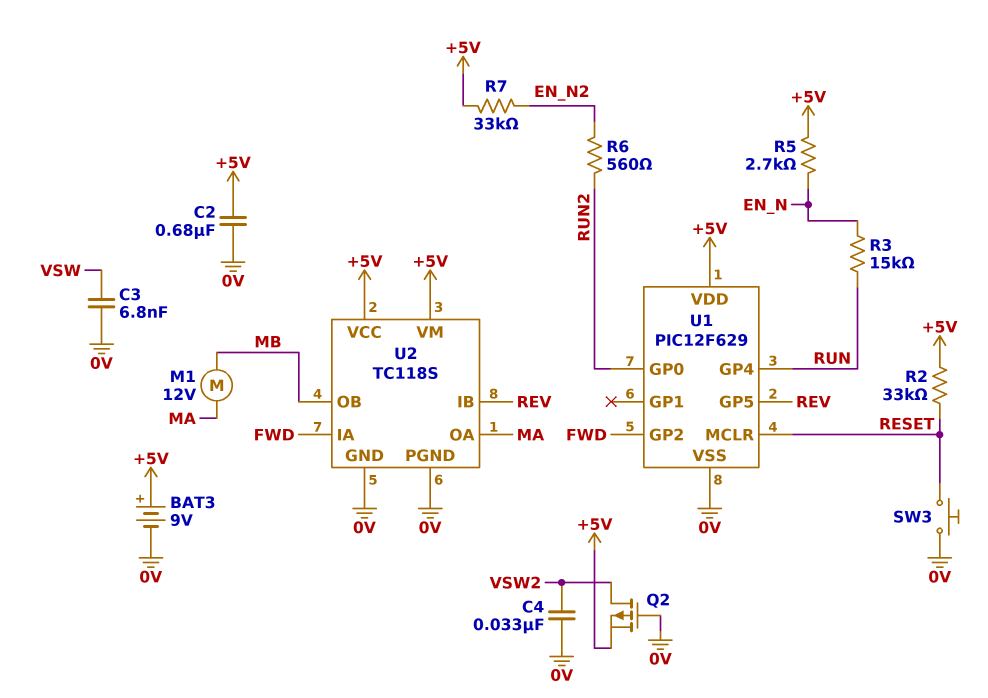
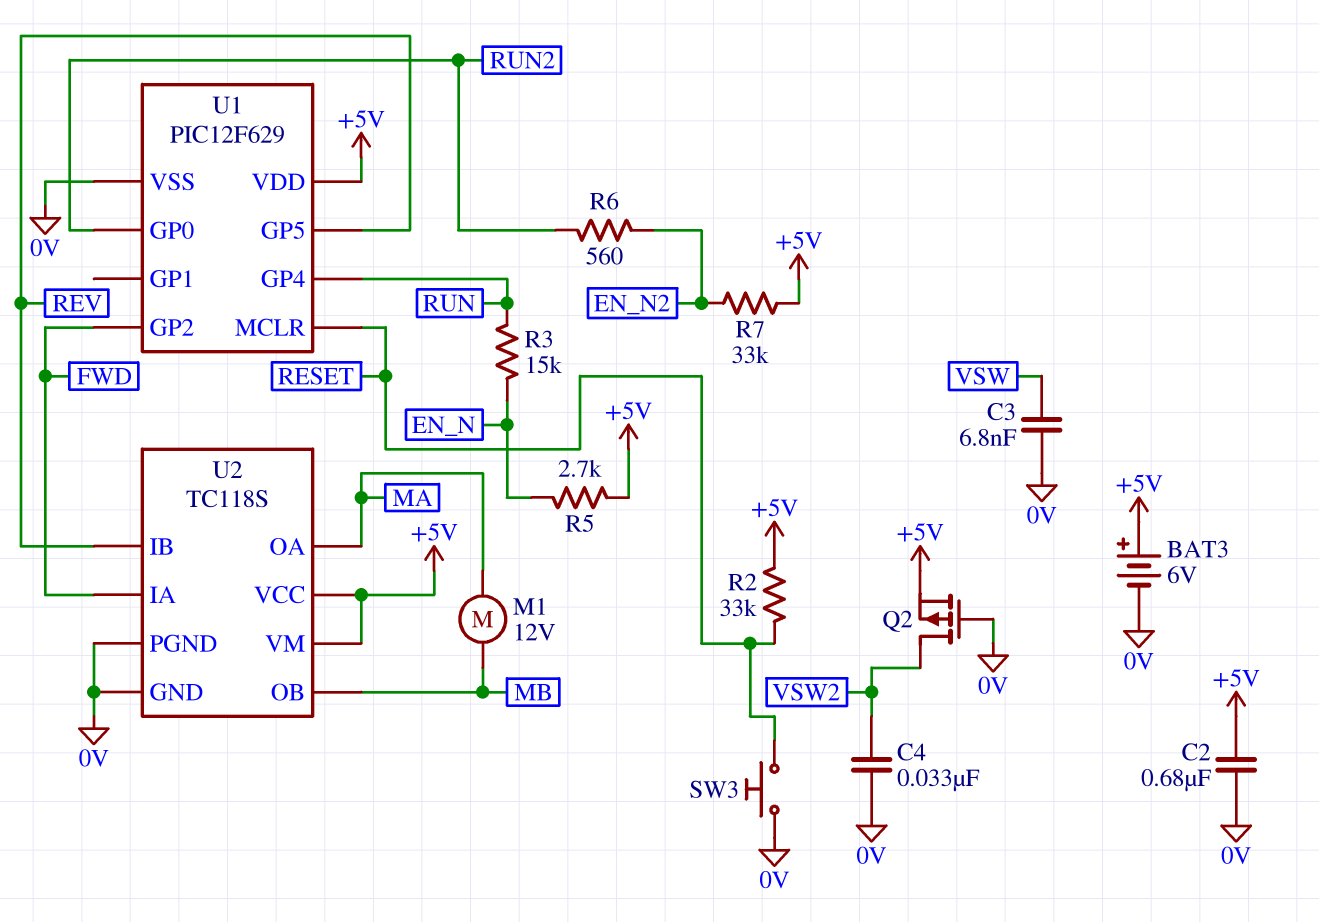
BAT3: 9V (plus +5V, minus 0V) -> 6V (plus +5V, minus 0V)

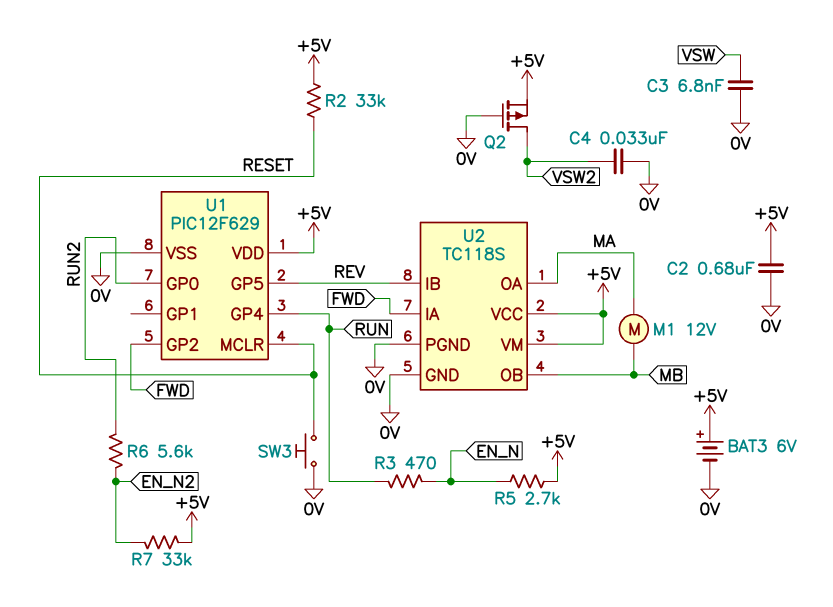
R3: 15k (EN_N, RUN) -> 470 (EN_N, RUN)
R6: 560 (EN_N2, RUN2) -> 5.6k (EN_N2, RUN2)

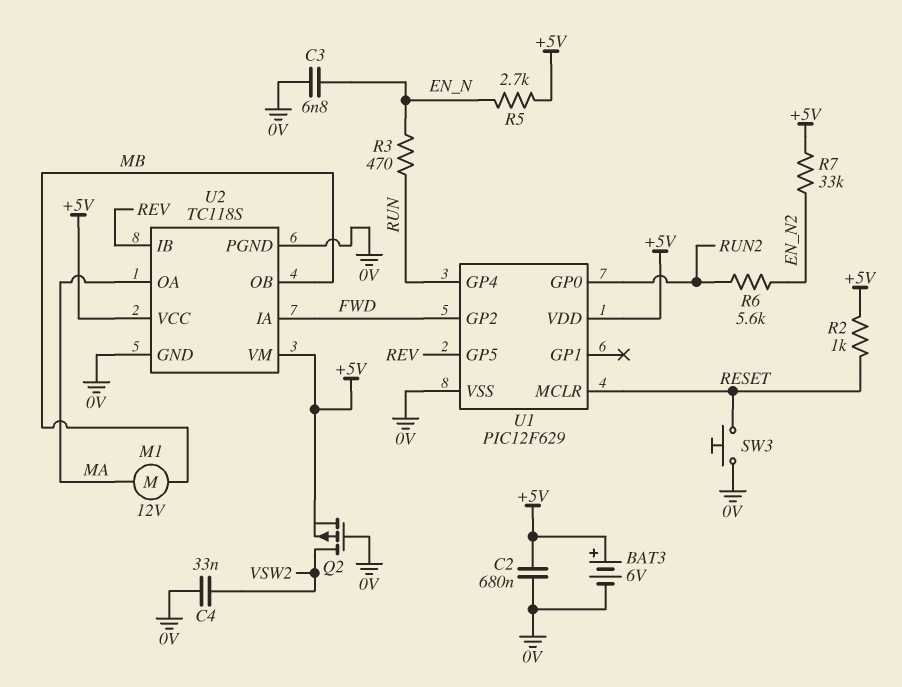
C3: 6.8nF (0V, VSW) -> 6.8nF (0V, EN_N)
R2: 33k (+5V, RESET) -> 1k (+5V, RESET)

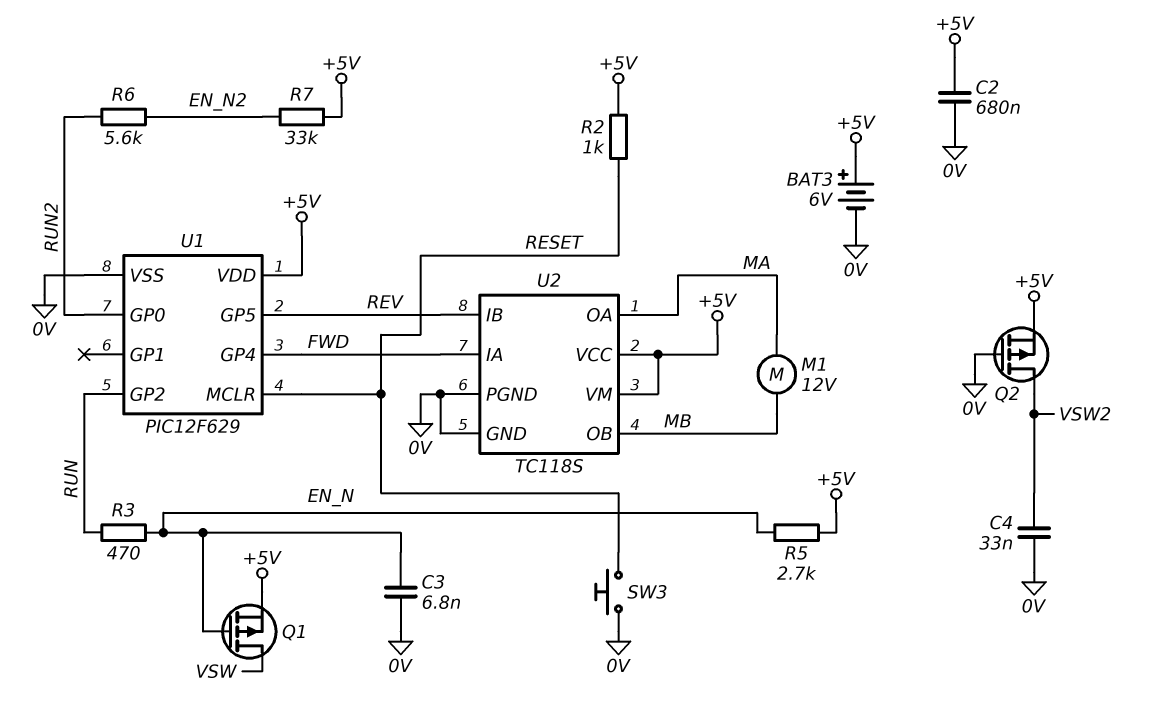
Q1: none -> PMOS (G EN_N, D VSW, S +5V)
U1 pin GP2: FWD -> RUN
U1 pin GP4: RUN -> FWD

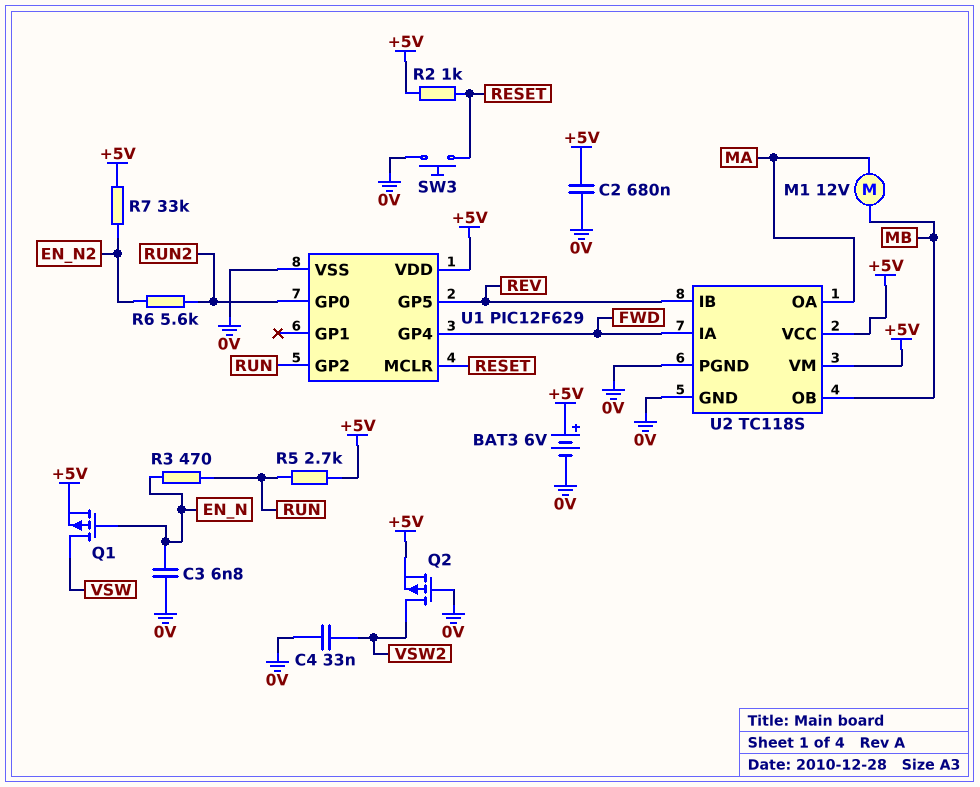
R5: 2.7k (+5V, EN_N) -> 2.7k (+5V, RUN)

